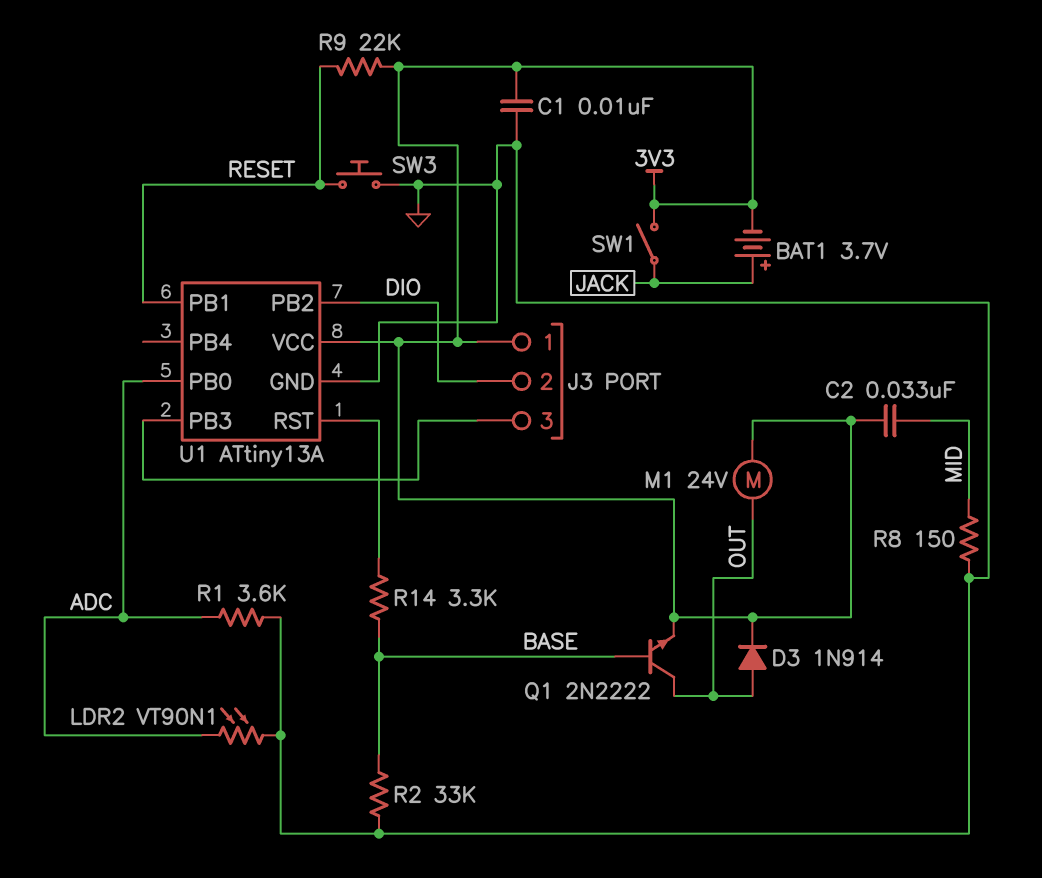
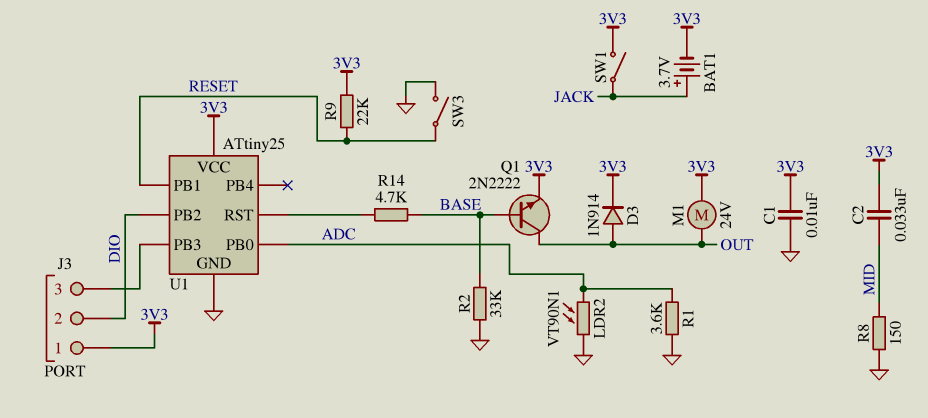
R14: 3.3k (BASE, U1/RST) -> 4.7k (BASE, U1/RST)
SW3: button (GND, RESET) -> switch (GND, RESET)
U1: ATtiny13A -> ATtiny25

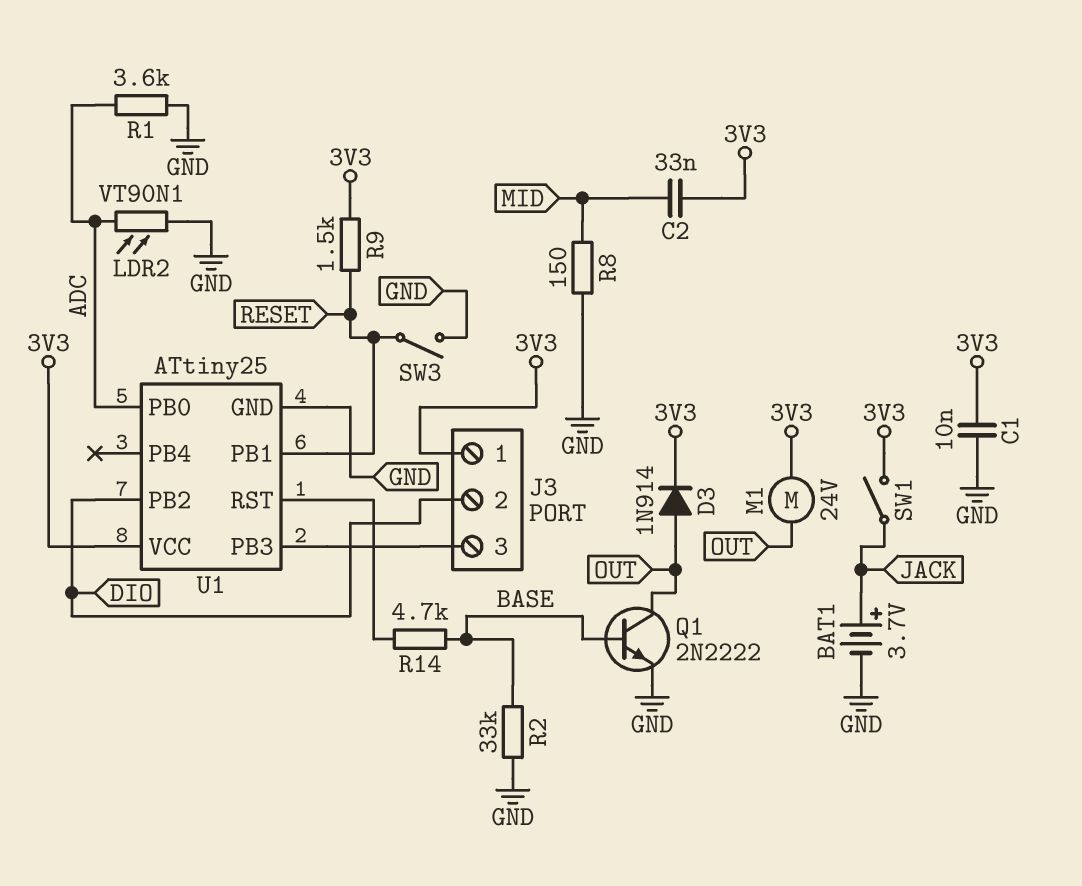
BAT1: 3.7V (plus JACK, minus 3V3) -> 3.7V (plus JACK, minus GND)
Q1: NPN 2N2222 (B BASE, C OUT, E 3V3) -> NPN 2N2222 (B BASE, C OUT, E GND)
R9: 22k (3V3, RESET) -> 1.5k (3V3, RESET)

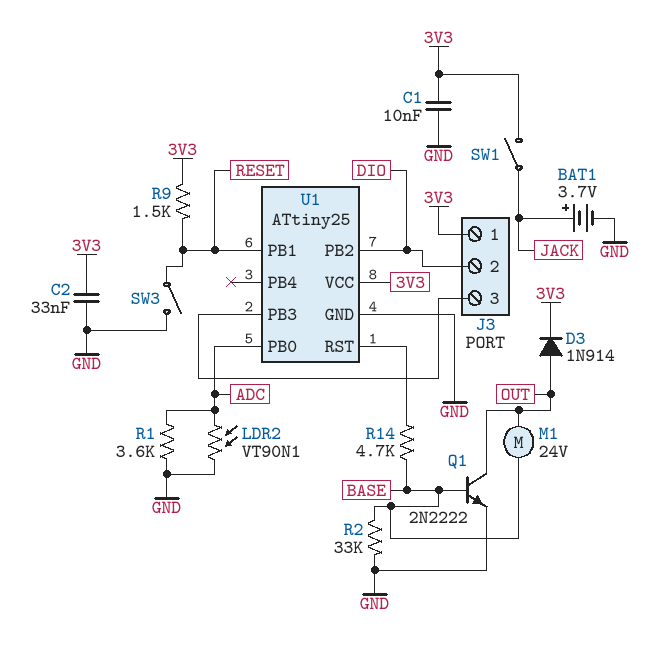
C2: 33nF (3V3, MID) -> 33nF (3V3, GND)
M1: motor 24V (3V3, OUT) -> motor 24V (BASE, OUT)
R8: 150 (GND, MID) -> none

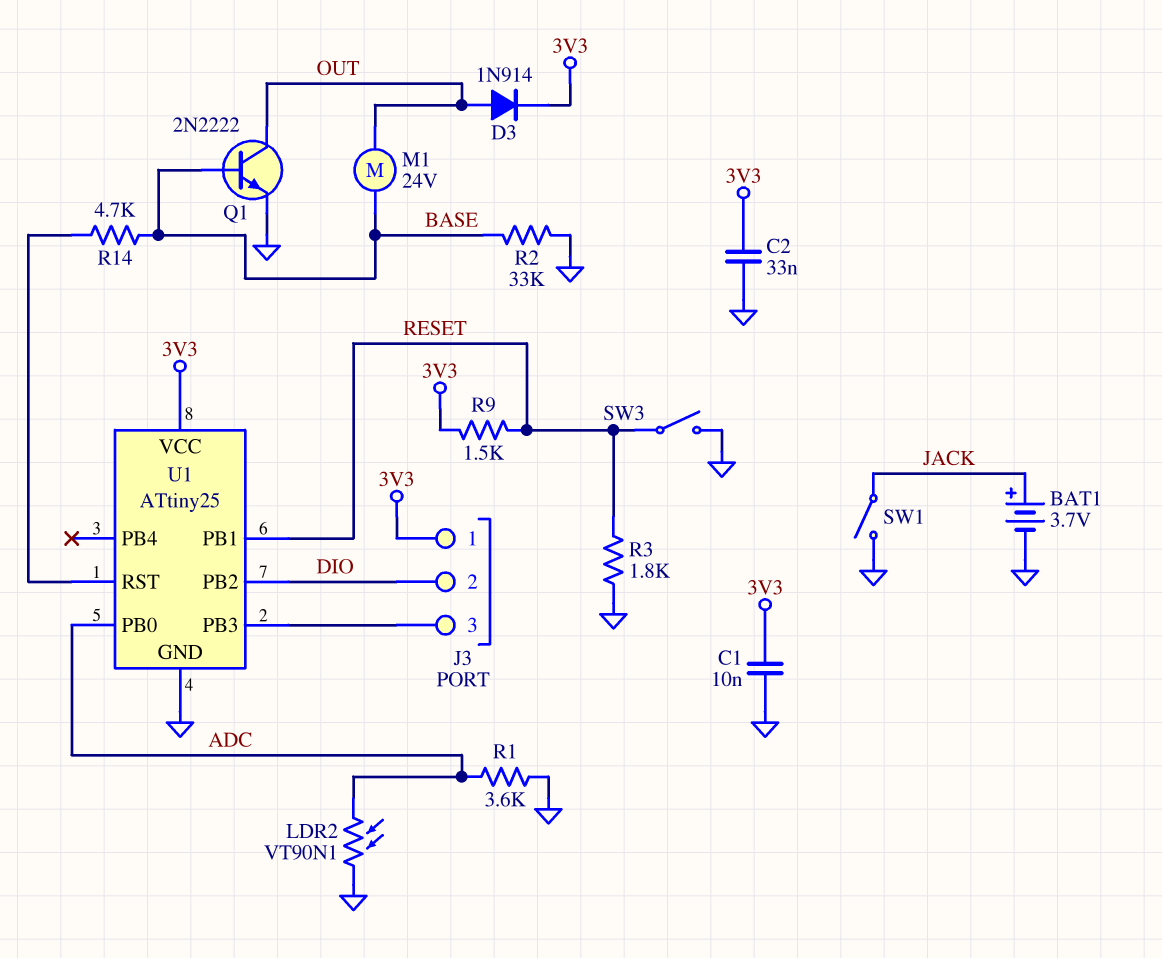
R3: none -> 1.8k (GND, RESET)
SW1: switch (3V3, JACK) -> switch (GND, JACK)

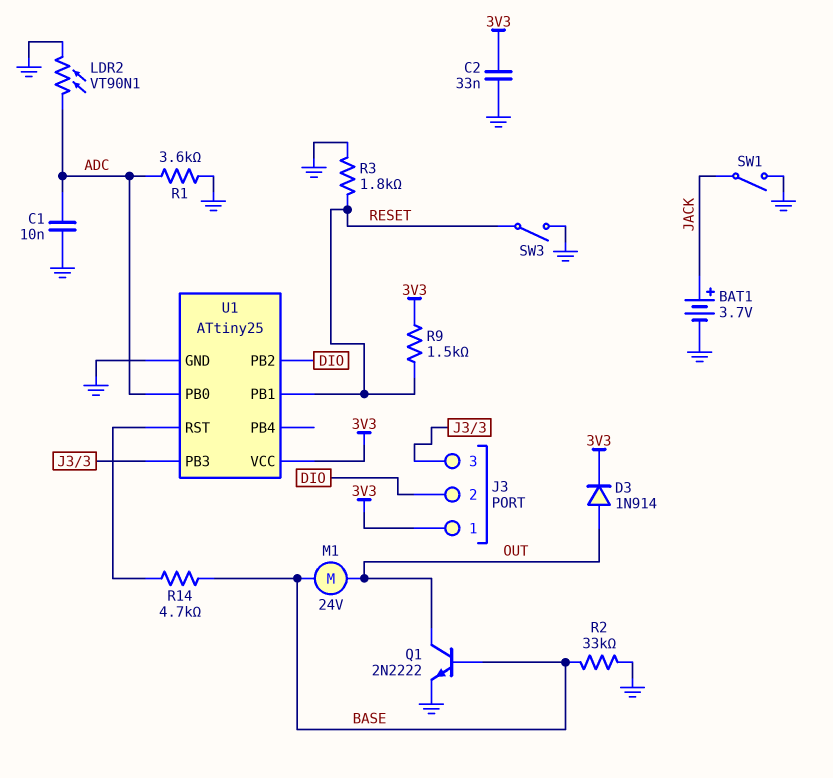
C1: 10nF (3V3, GND) -> 10nF (ADC, GND)

